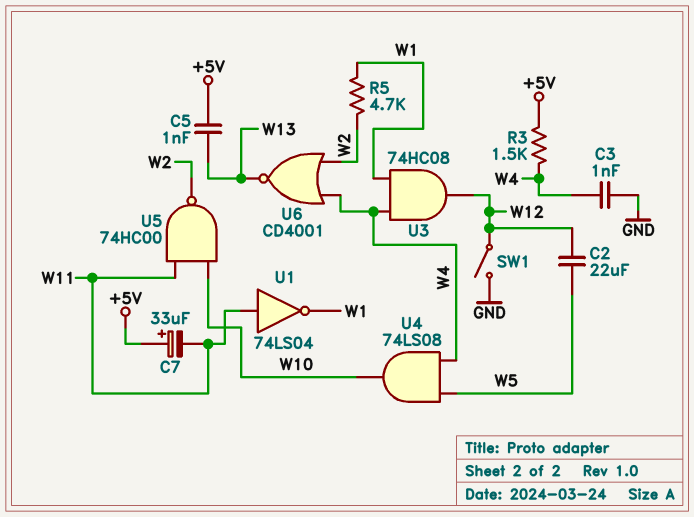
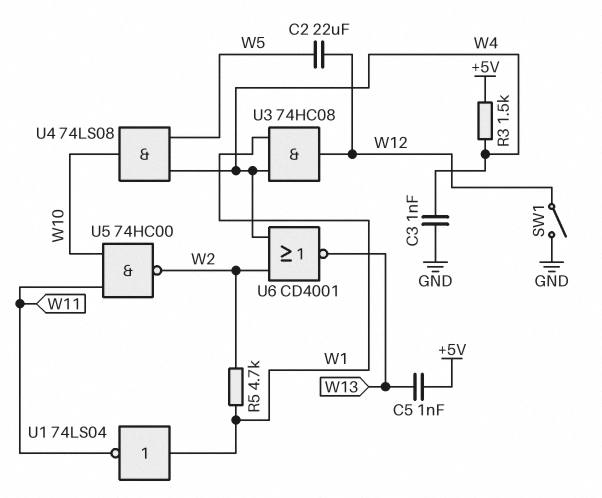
C7: 33uF (plus +5V, minus W11) -> none
U1: NOT 74LS04 (in W11, out W1) -> NOT 74LS04 (in W1, out W11)

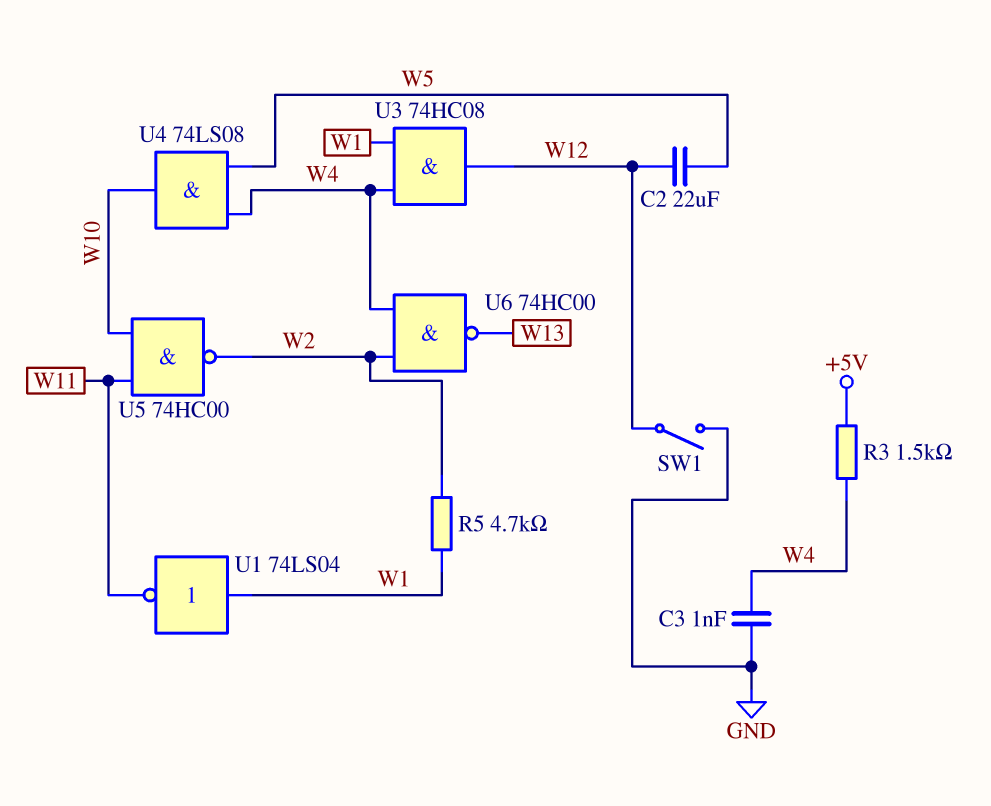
C5: 1nF (+5V, W13) -> none
U6: NOR CD4001 (in W2, in W4, out W13) -> NAND 74HC00 (in W2, in W4, out W13)

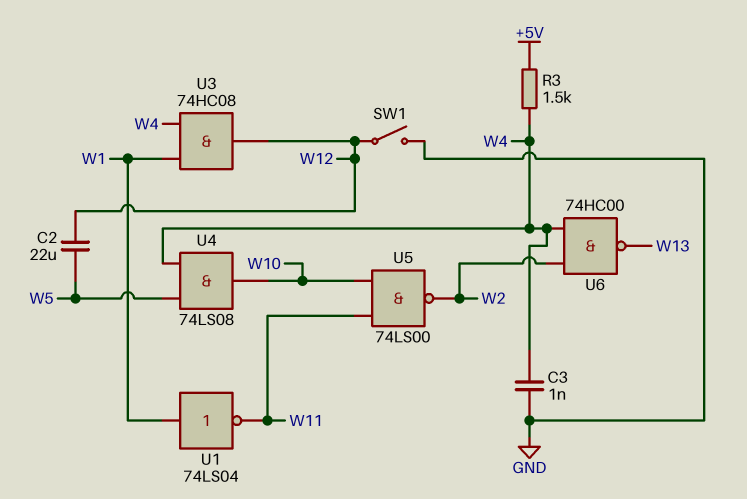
R5: 4.7k (W1, W2) -> none
U5: NAND 74HC00 (in W10, in W11, out W2) -> NAND 74LS00 (in W10, in W11, out W2)

